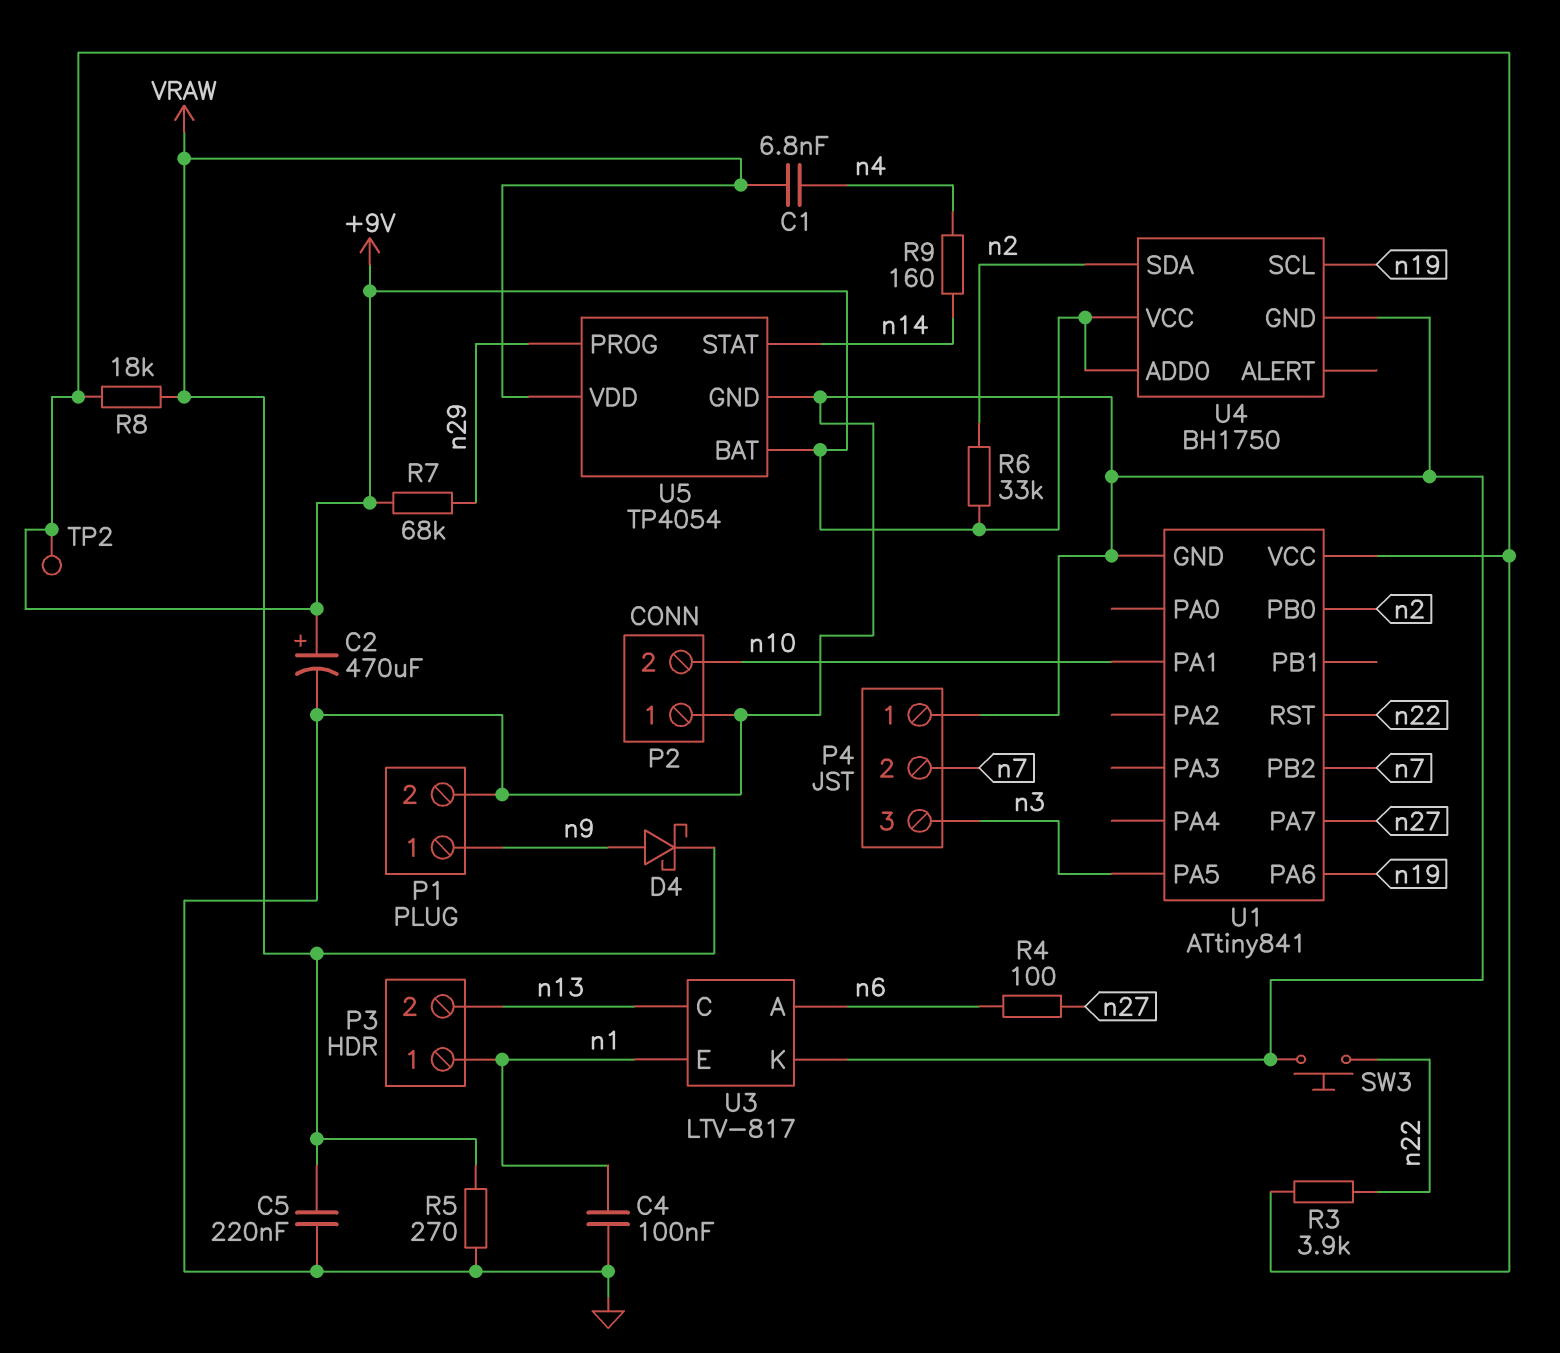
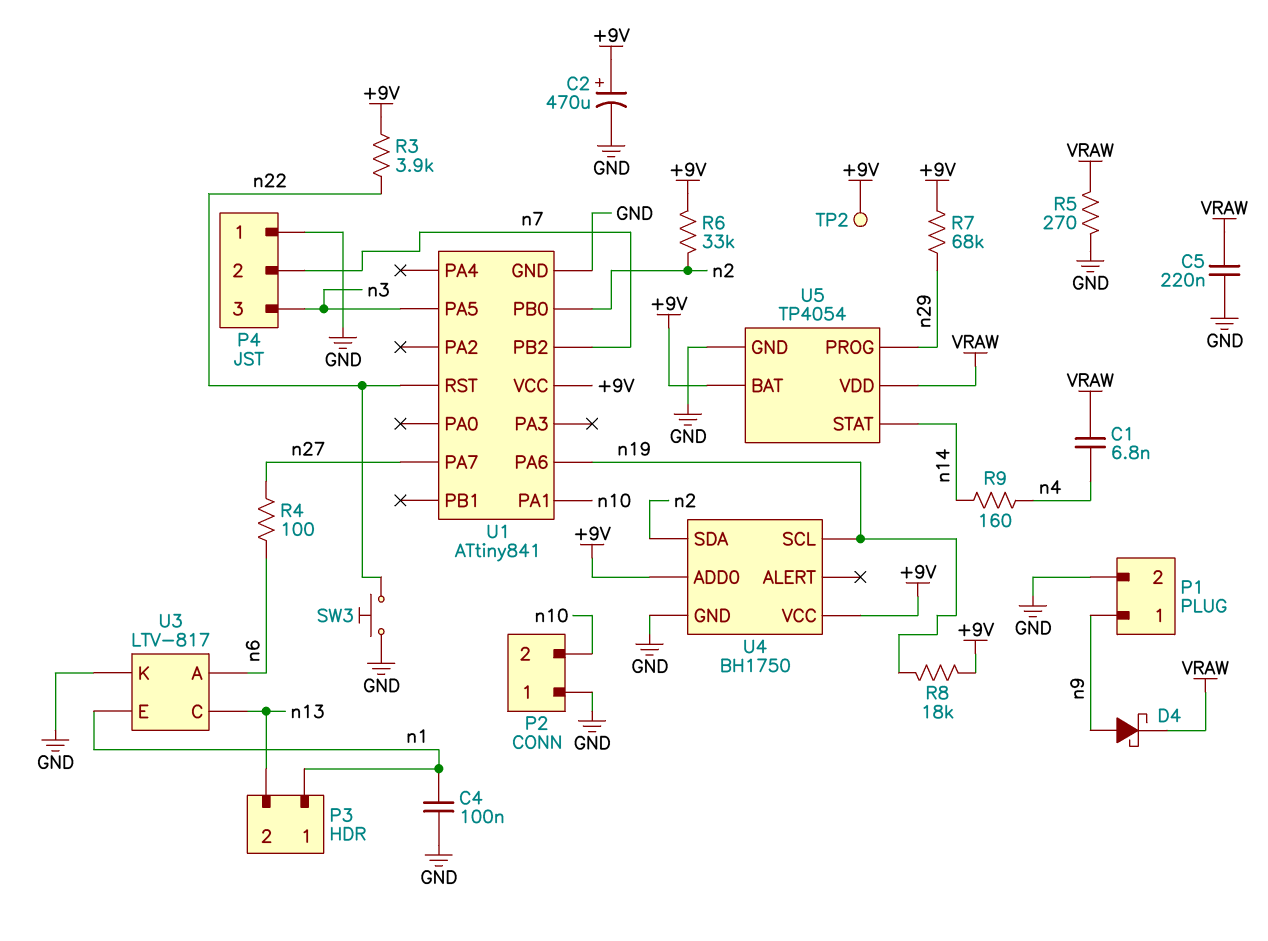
R8: 18k (+9V, VRAW) -> 18k (+9V, n19)

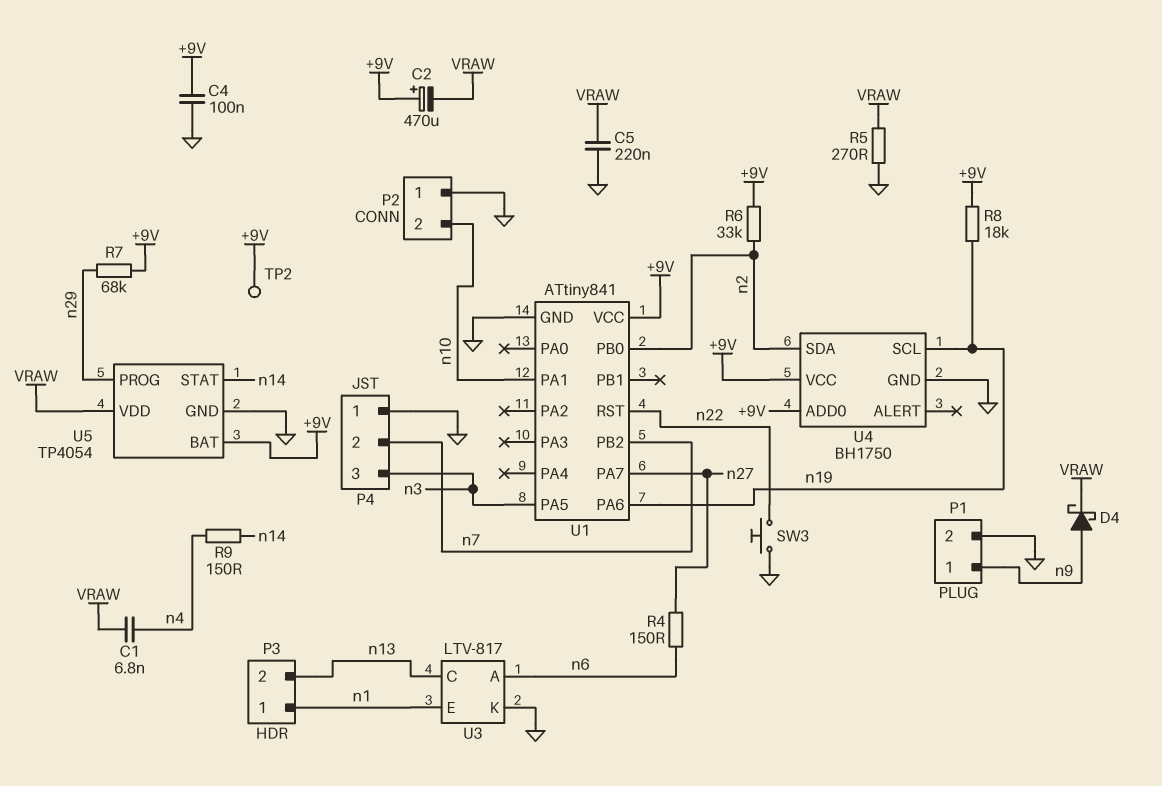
C2: 470uF (plus +9V, minus GND) -> 470uF (plus +9V, minus VRAW)
C4: 100nF (GND, n1) -> 100nF (+9V, GND)
R3: 3.9k (+9V, n22) -> none
R4: 100 (n6, n27) -> 150 (n6, n27)
R9: 160 (n4, n14) -> 150 (n4, n14)

